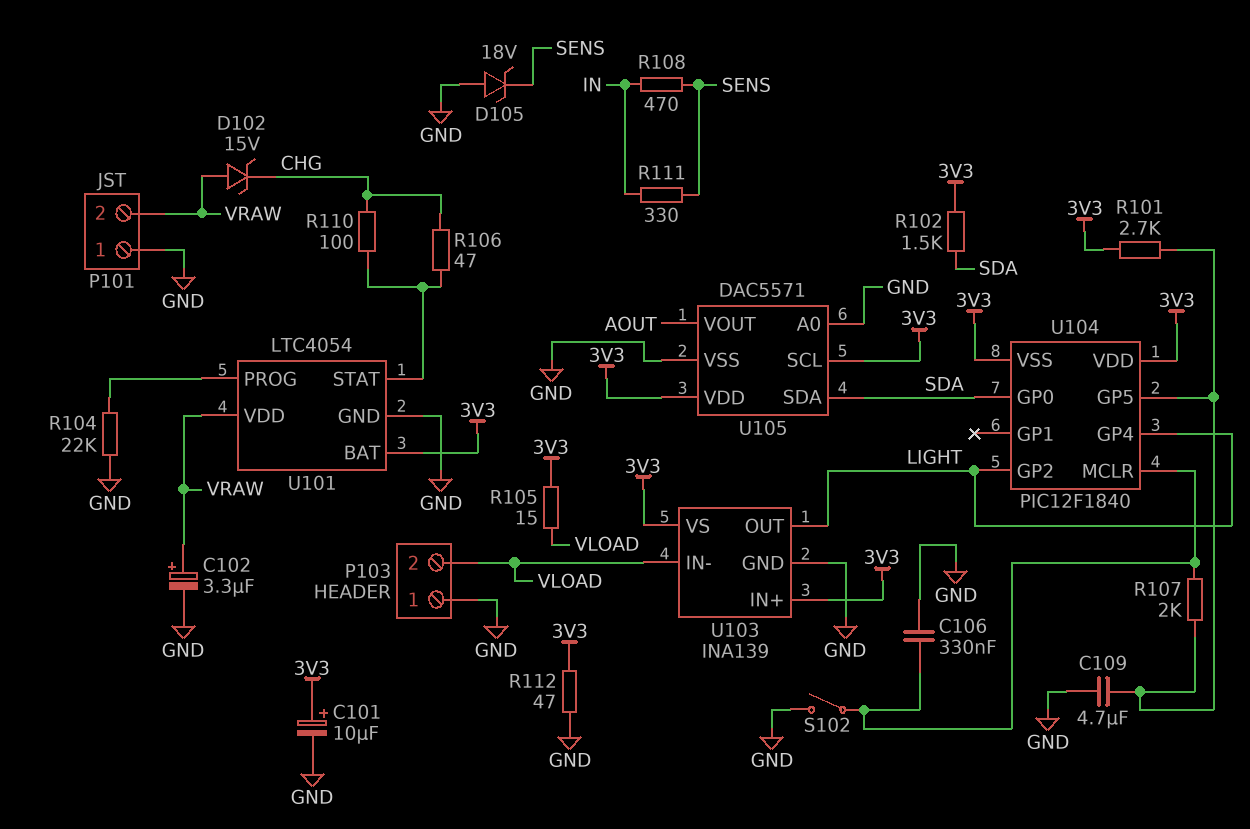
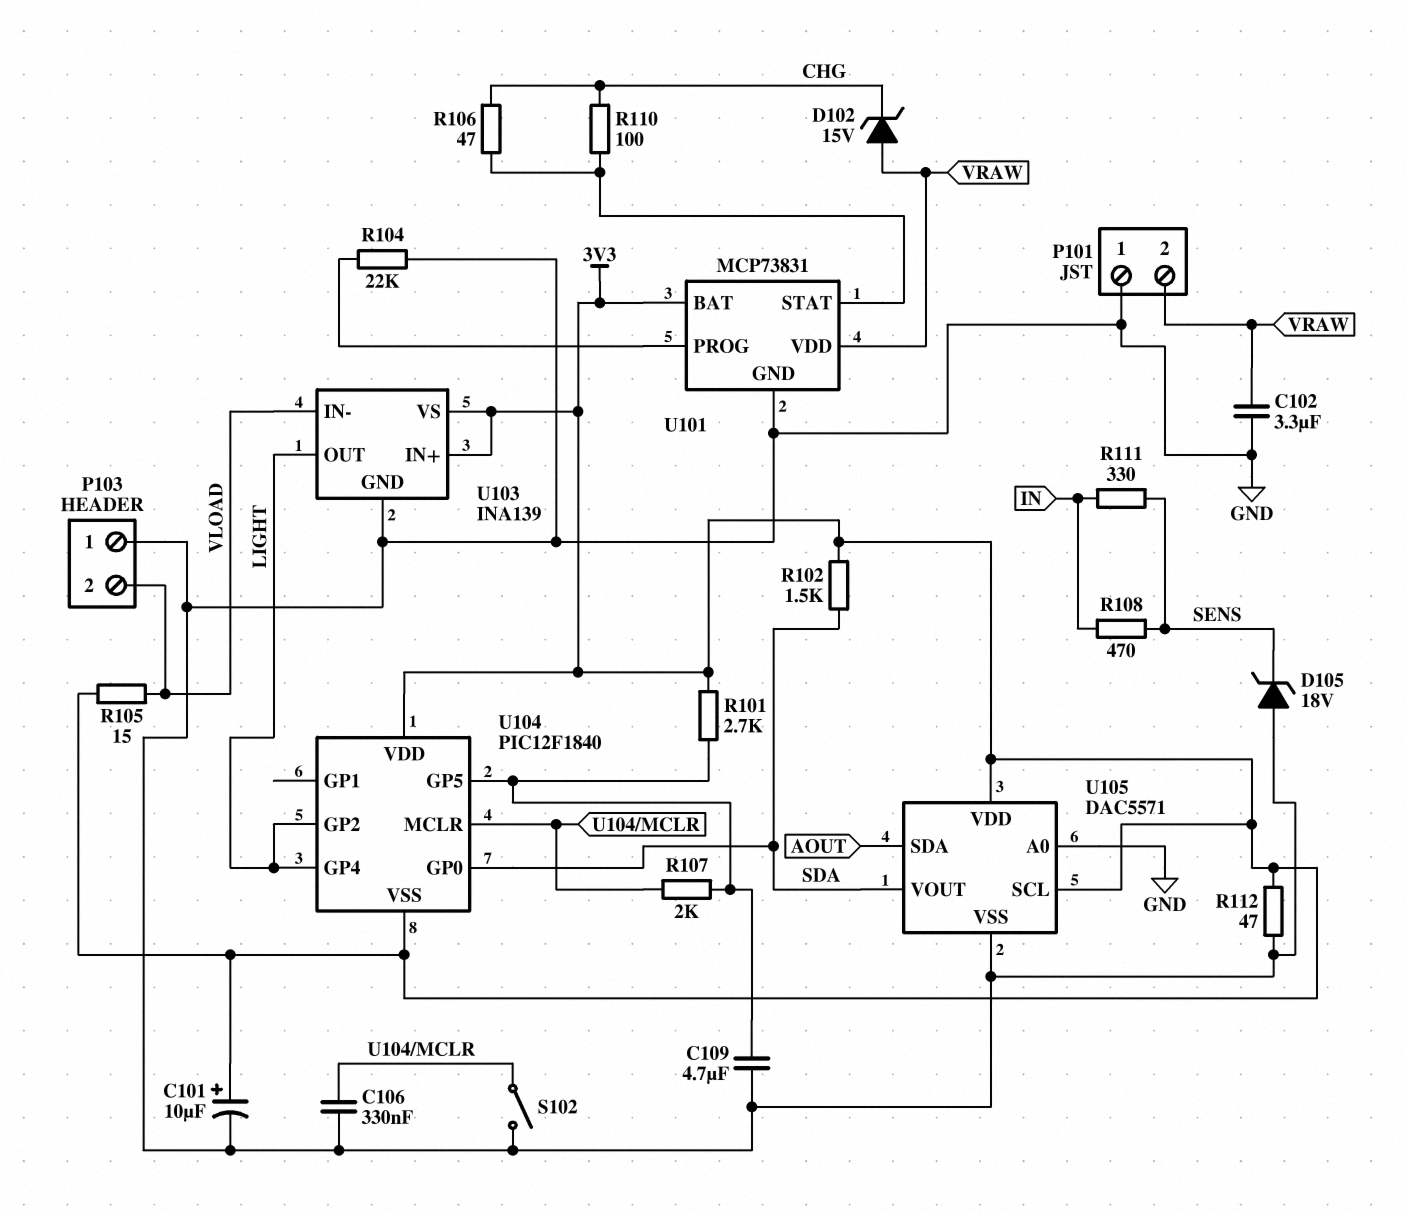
C102: 3.3uF (plus VRAW, minus GND) -> 3.3uF (GND, VRAW)
U101: LTC4054 -> MCP73831
U105 pin SDA: SDA -> AOUT
U105 pin VOUT: AOUT -> SDA

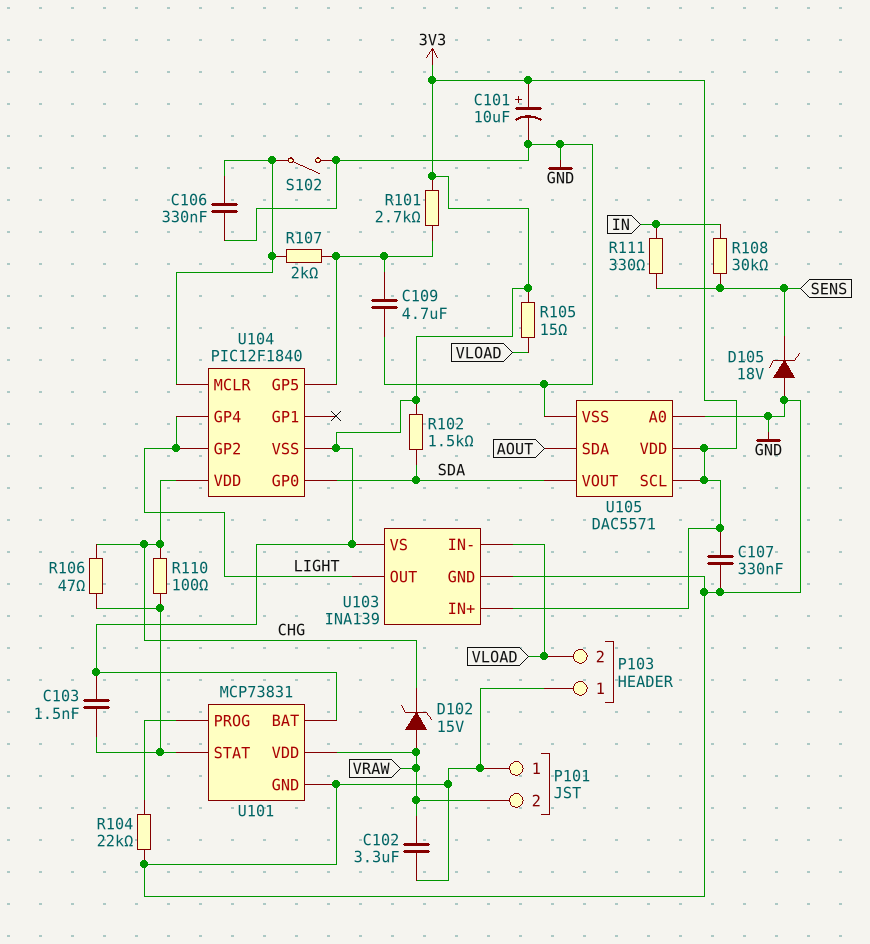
C103: none -> 1.5nF (3V3, U101/STAT)
C107: none -> 330nF (3V3, GND)
R108: 470 (IN, SENS) -> 30k (IN, SENS)
R112: 47 (3V3, GND) -> none
U104 pin VDD: 3V3 -> CHG

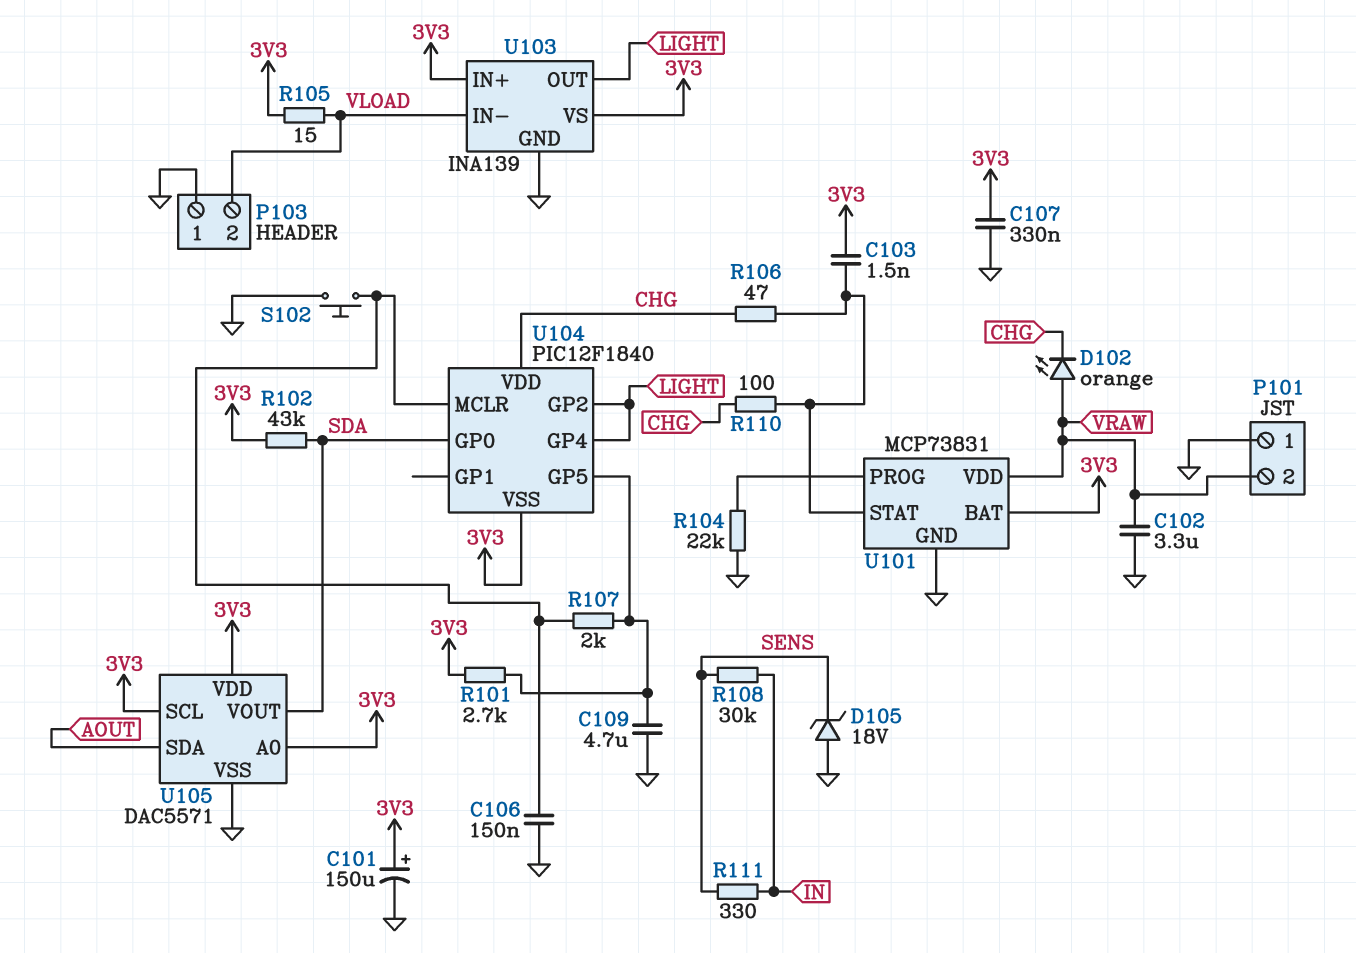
C101: 10uF (plus 3V3, minus GND) -> 150uF (plus 3V3, minus GND)
C106: 330nF (GND, U104/MCLR) -> 150nF (GND, U104/MCLR)
D102: zener 15V (A VRAW, K CHG) -> LED orange (A VRAW, K CHG)
R102: 1.5k (3V3, SDA) -> 43k (3V3, SDA)
S102: switch (GND, U104/MCLR) -> button (GND, U104/MCLR)
U105 pin A0: GND -> 3V3

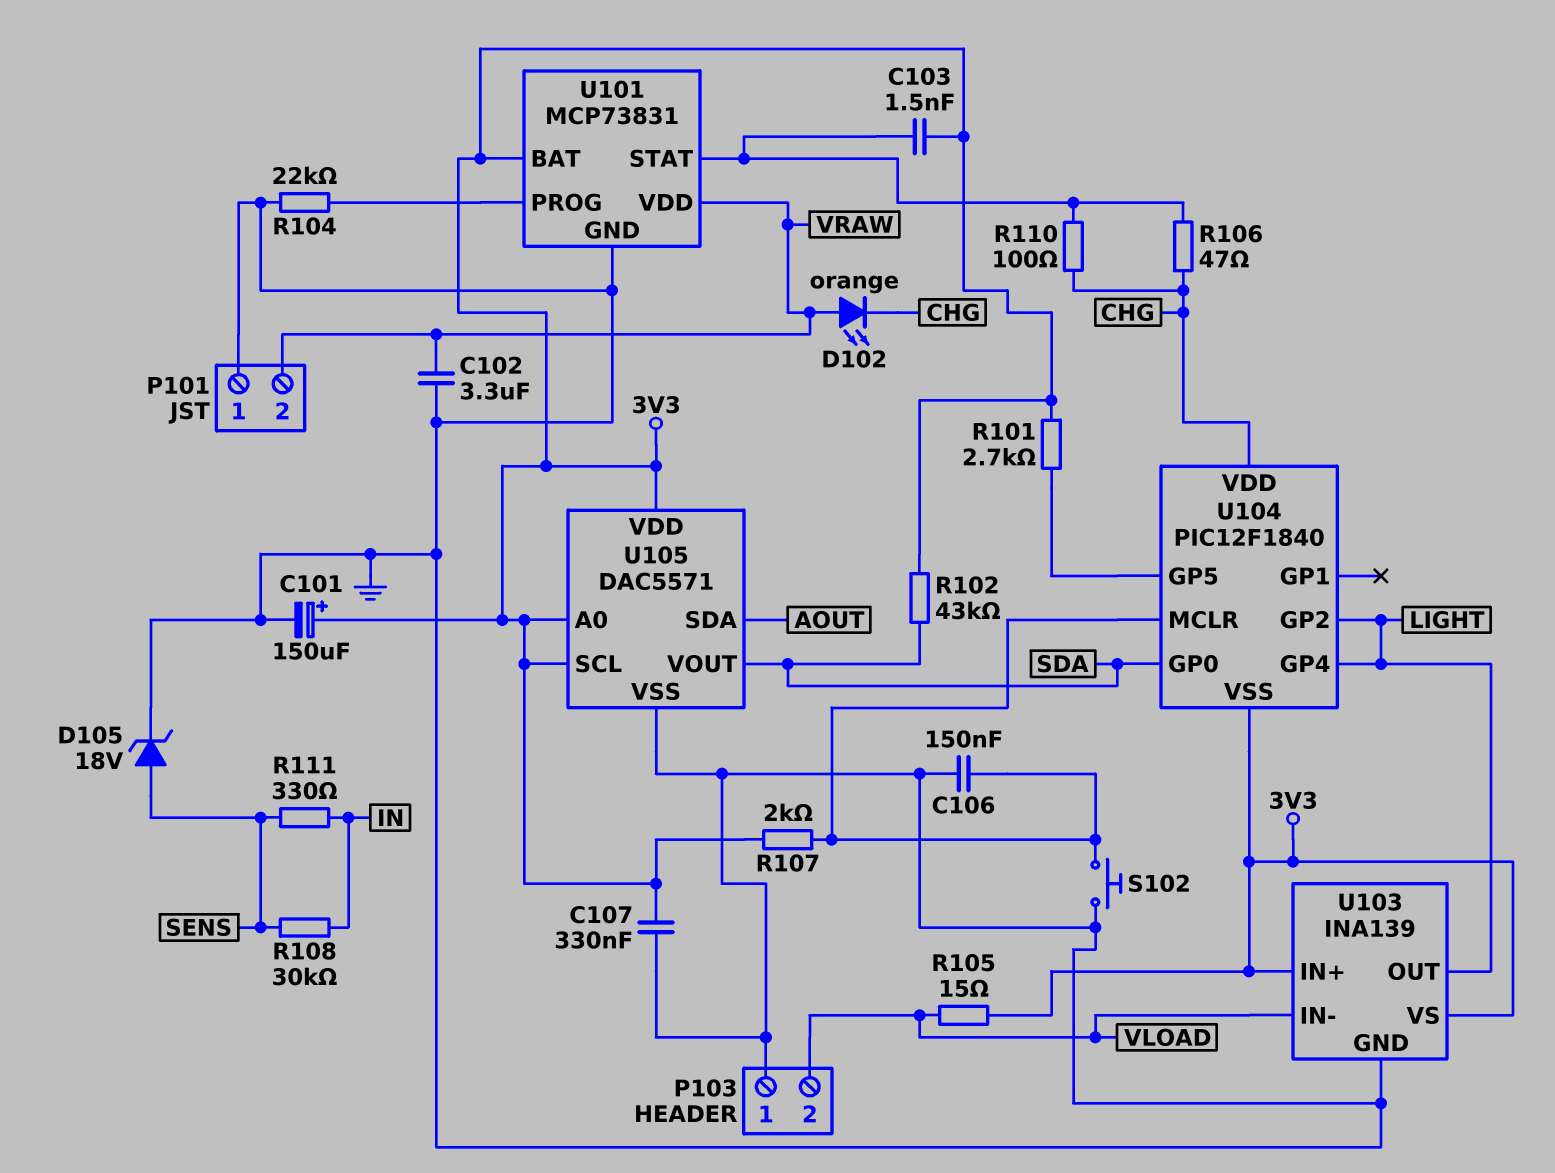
C109: 4.7uF (GND, U104/GP5) -> none
D105: zener 18V (A GND, K SENS) -> zener 18V (A SENS, K GND)
R107: 2k (U104/GP5, U104/MCLR) -> 2k (3V3, U104/MCLR)

